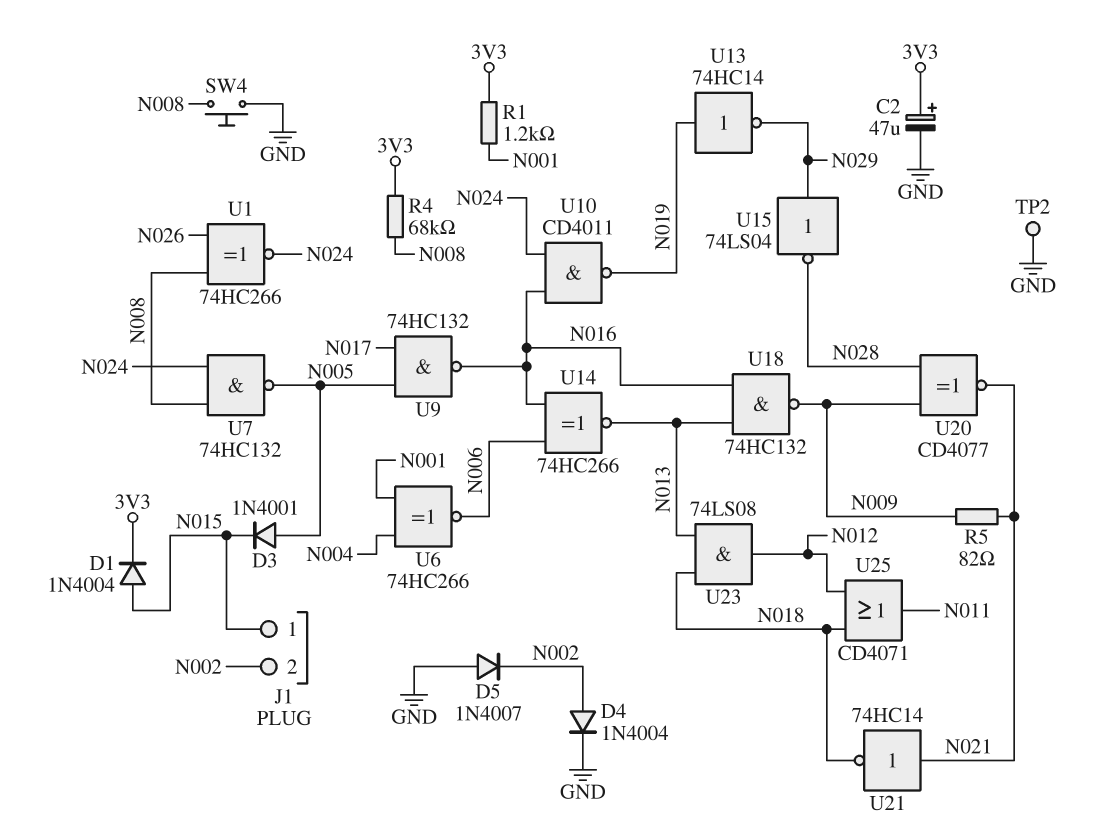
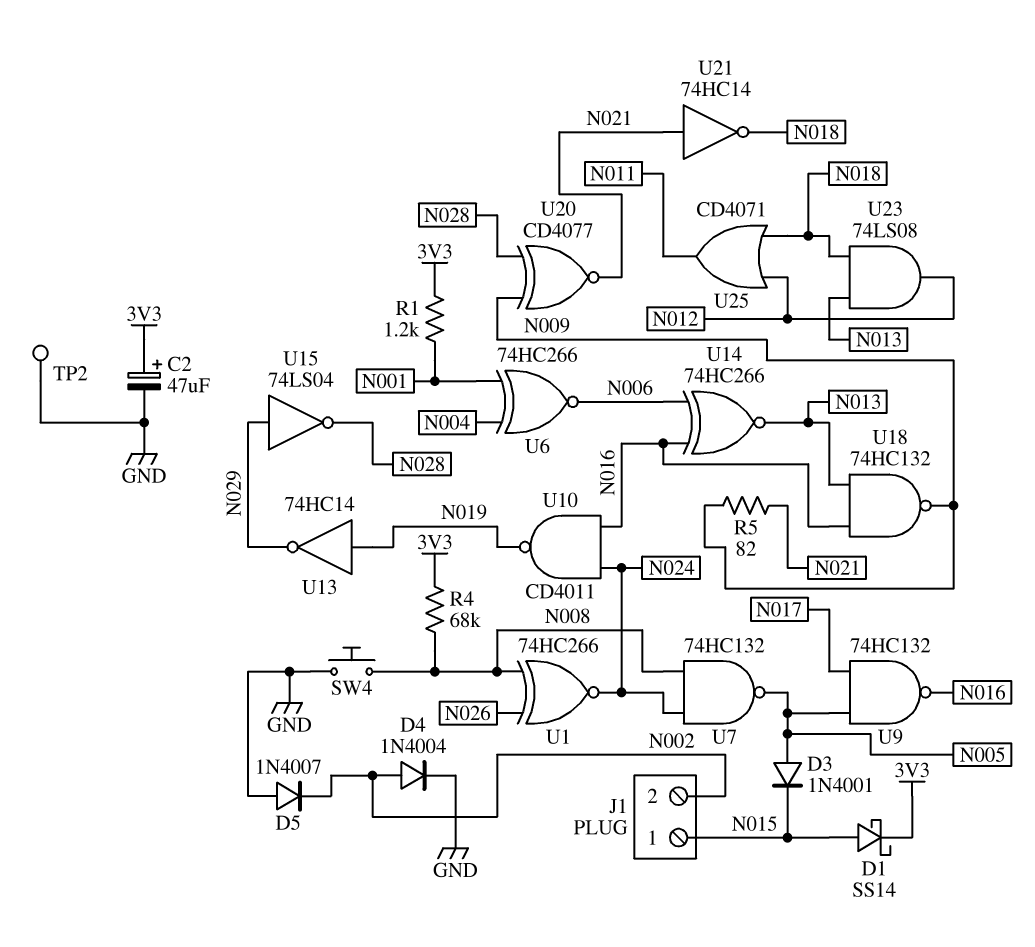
D1: diode 1N4004 (A N015, K 3V3) -> schottky SS14 (A N015, K 3V3)

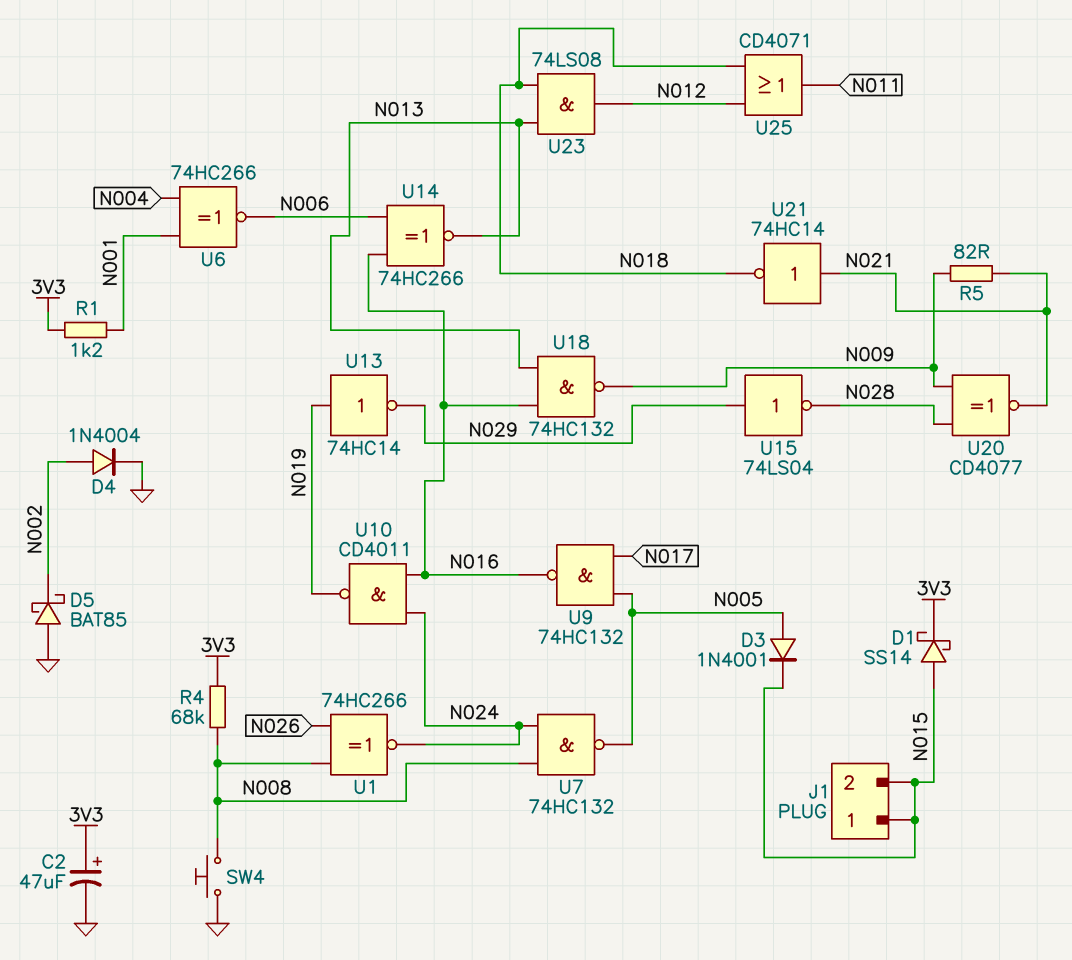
D5: diode 1N4007 (A GND, K N002) -> schottky BAT85 (A GND, K N002)
J1 pin 2: N002 -> N015
TP2: test point (GND) -> none

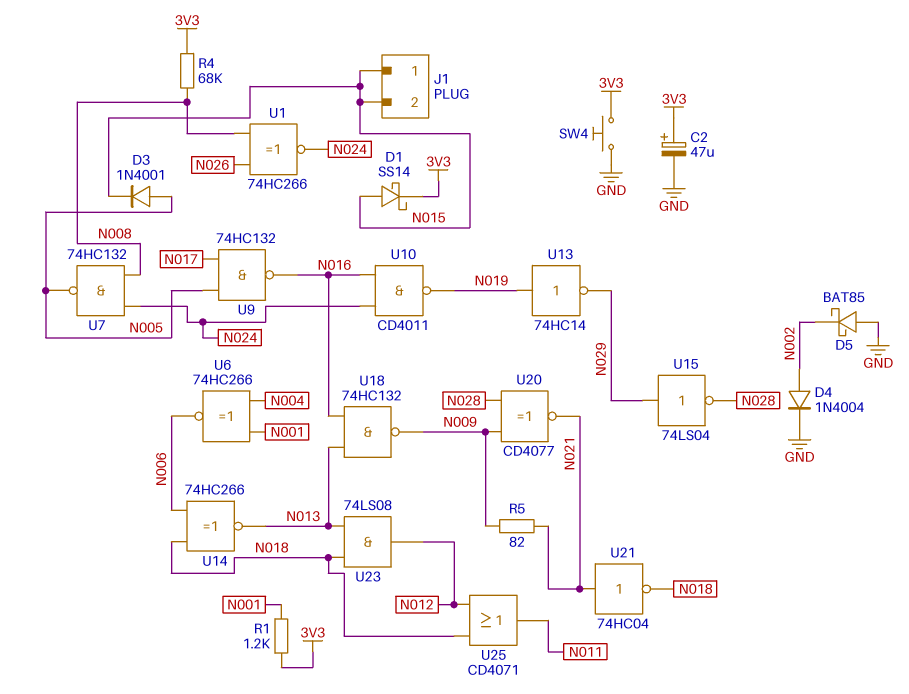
SW4: button (GND, N008) -> button (3V3, GND)
U14: XNOR 74HC266 (in N006, in N016, out N013) -> XNOR 74HC266 (in N006, in N018, out N013)
U21: NOT 74HC14 (in N021, out N018) -> NOT 74HC04 (in N021, out N018)

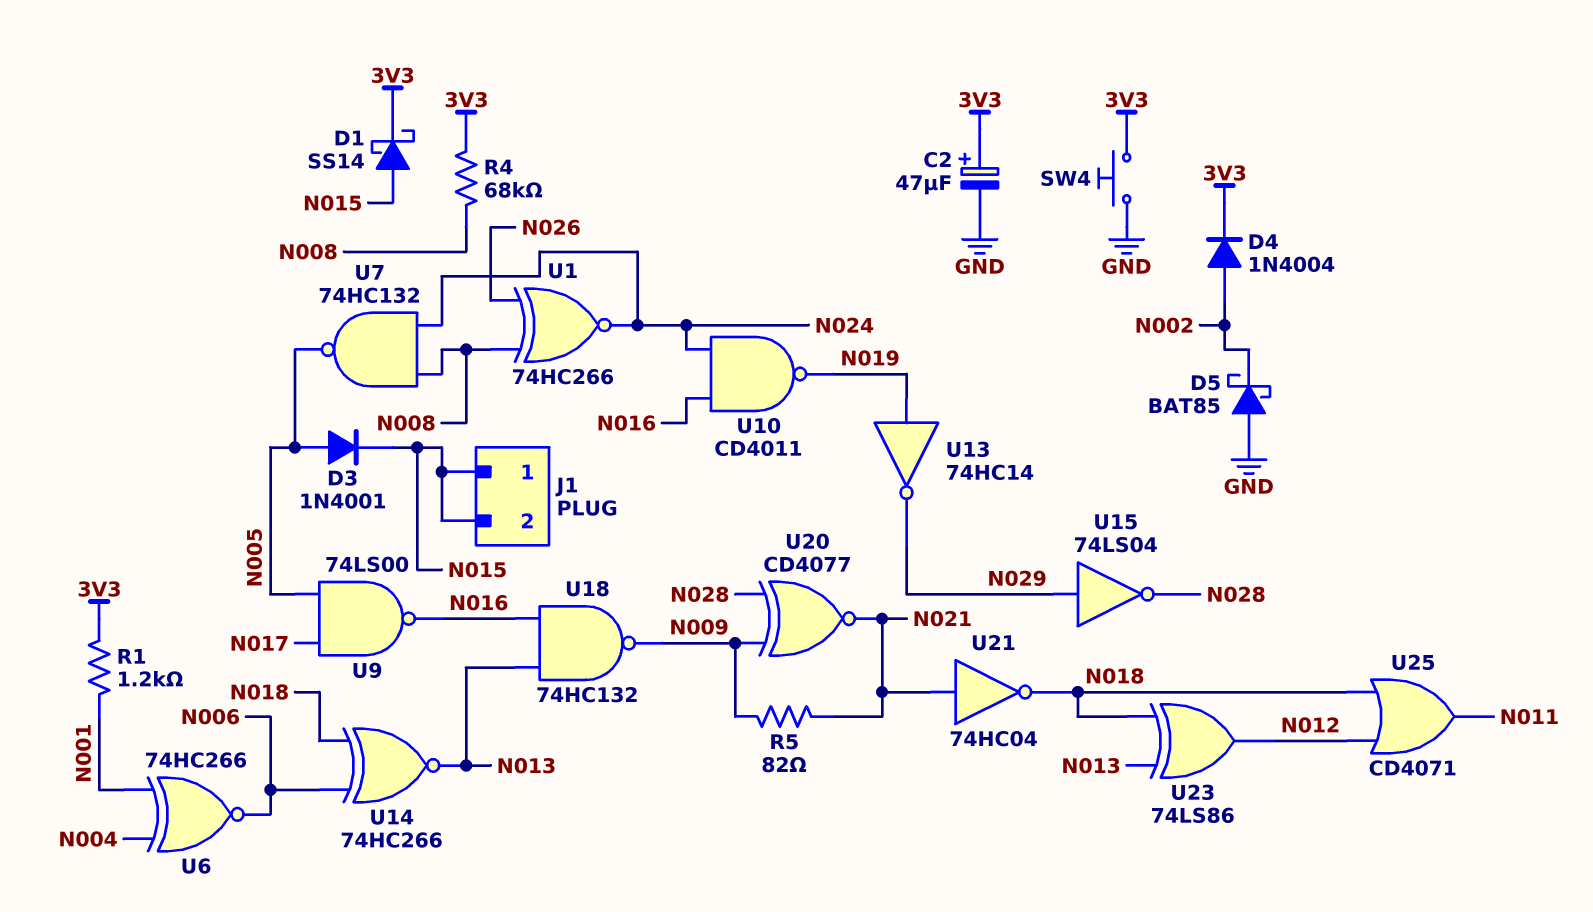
D4: diode 1N4004 (A N002, K GND) -> diode 1N4004 (A N002, K 3V3)
U9: NAND 74HC132 (in N005, in N017, out N016) -> NAND 74LS00 (in N005, in N017, out N016)
U23: AND 74LS08 (in N013, in N018, out N012) -> XOR 74LS86 (in N013, in N018, out N012)

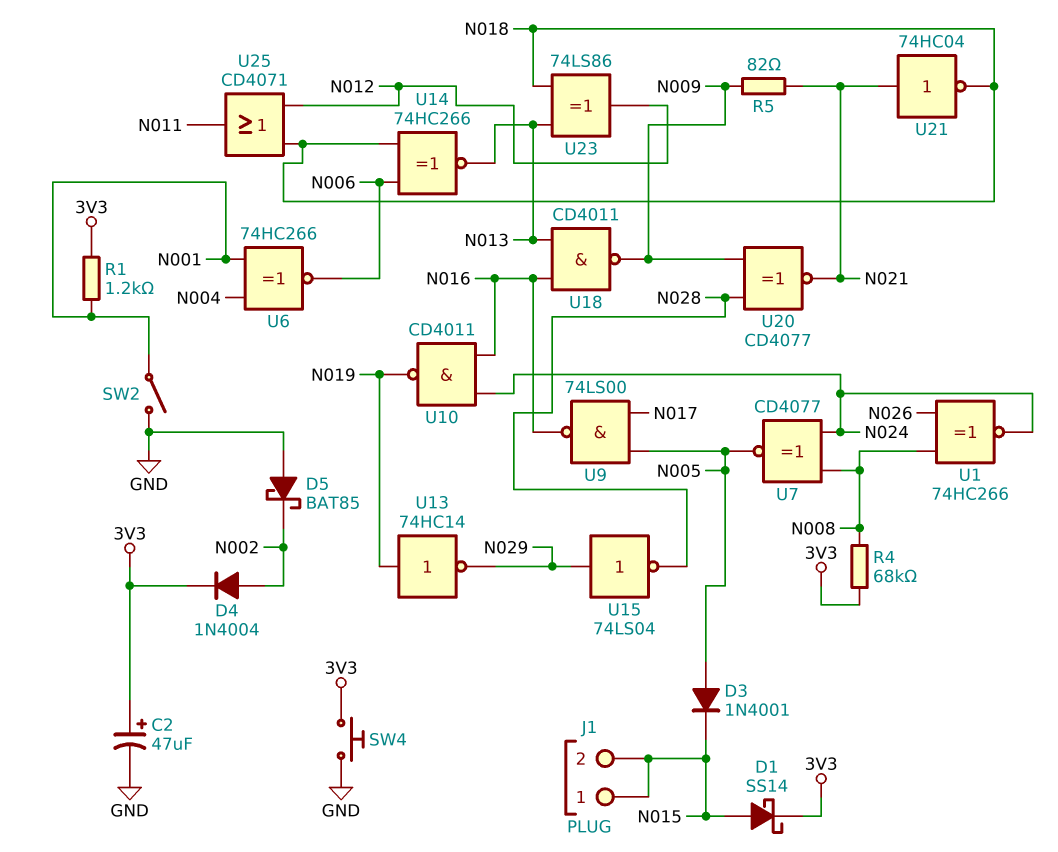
SW2: none -> switch (GND, N001)
U7: NAND 74HC132 (in N008, in N024, out N005) -> XNOR CD4077 (in N008, in N024, out N005)
U18: NAND 74HC132 (in N013, in N016, out N009) -> NAND CD4011 (in N013, in N016, out N009)

